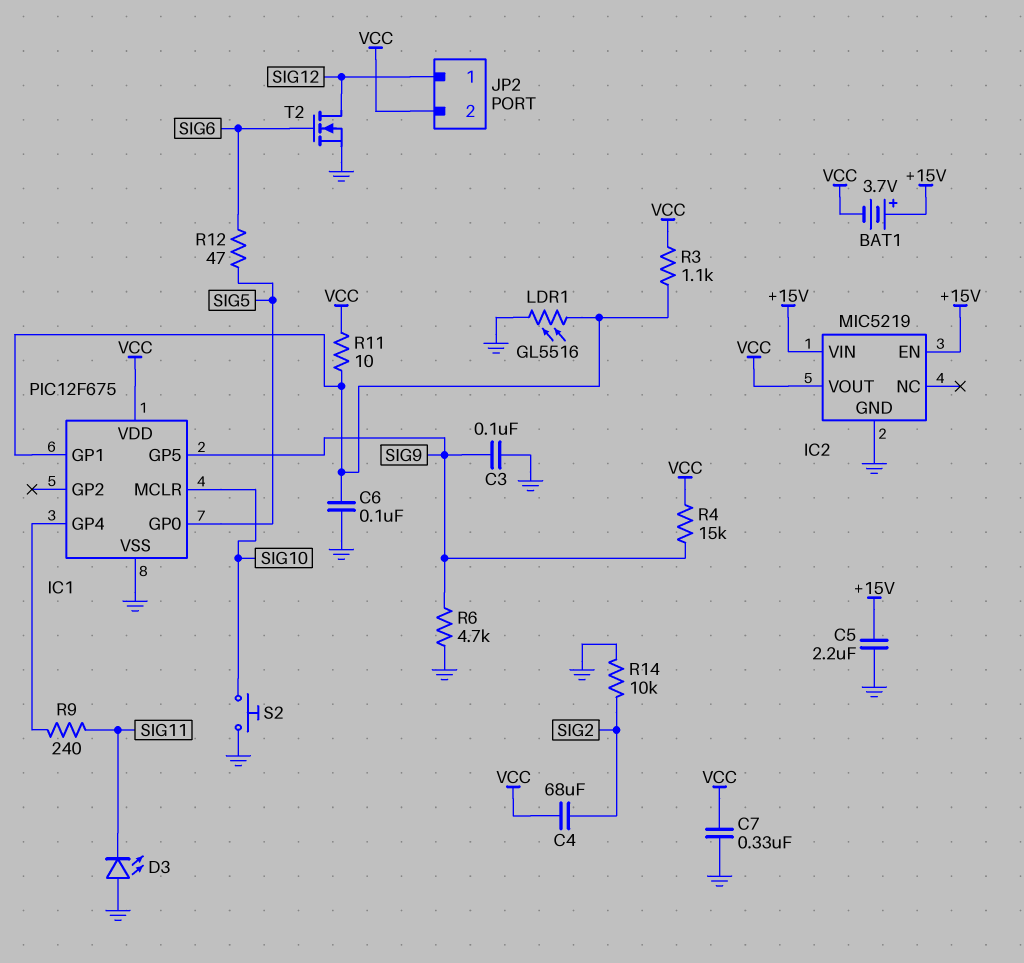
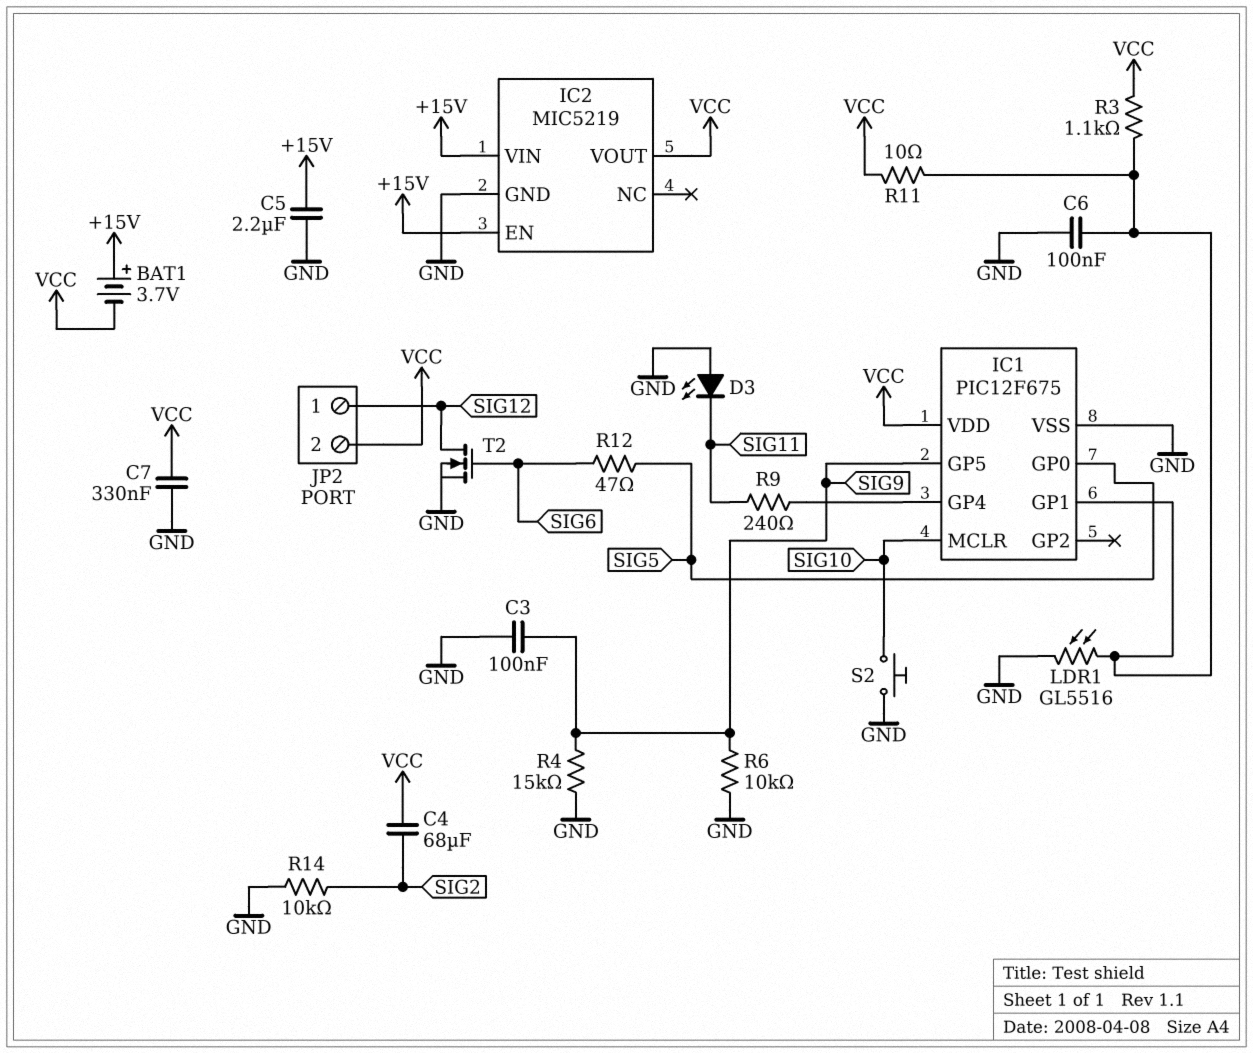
R4: 15k (SIG9, VCC) -> 15k (GND, SIG9)
R6: 4.7k (GND, SIG9) -> 10k (GND, SIG9)

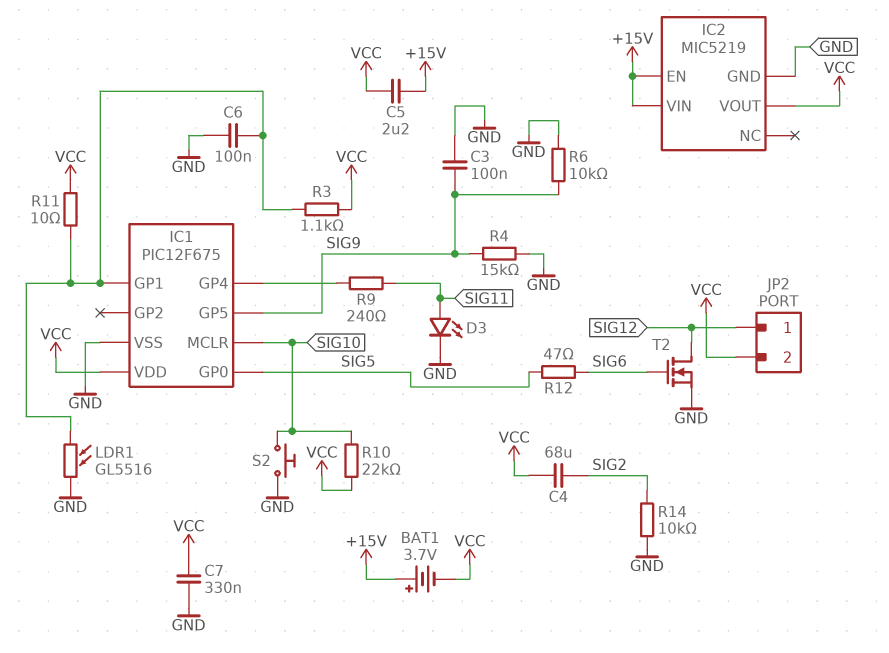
C5: 2.2uF (+15V, GND) -> 2.2uF (+15V, VCC)
D3: LED (A GND, K SIG11) -> LED (A SIG11, K GND)
R10: none -> 22k (SIG10, VCC)

